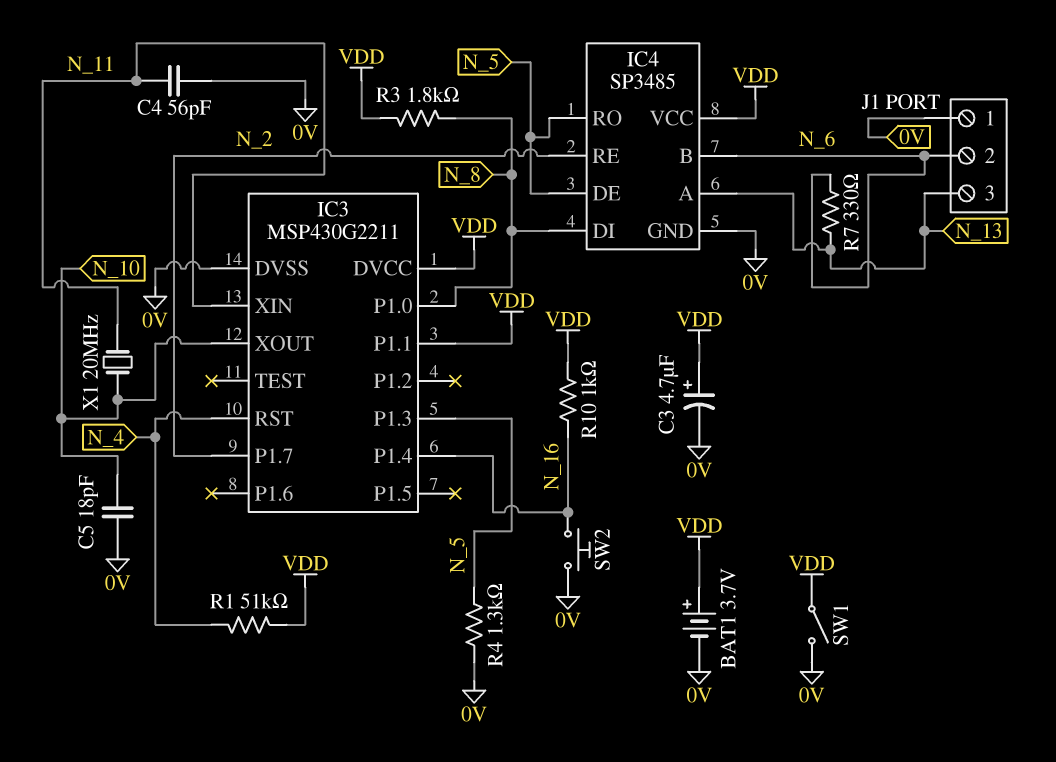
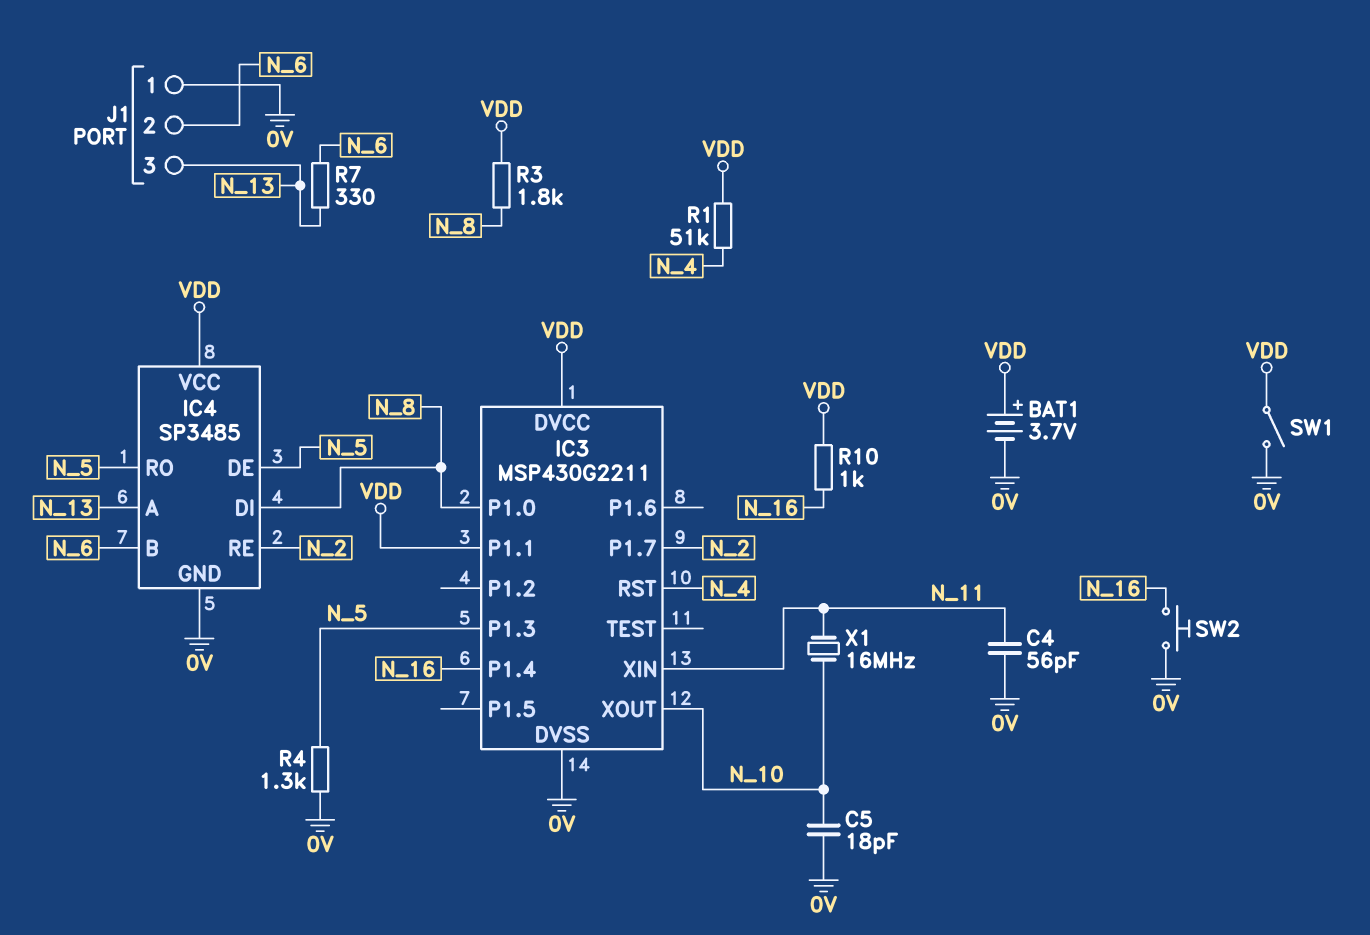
C3: 4.7uF (plus VDD, minus 0V) -> none
X1: 20MHz (N_10, N_11) -> 16MHz (N_10, N_11)

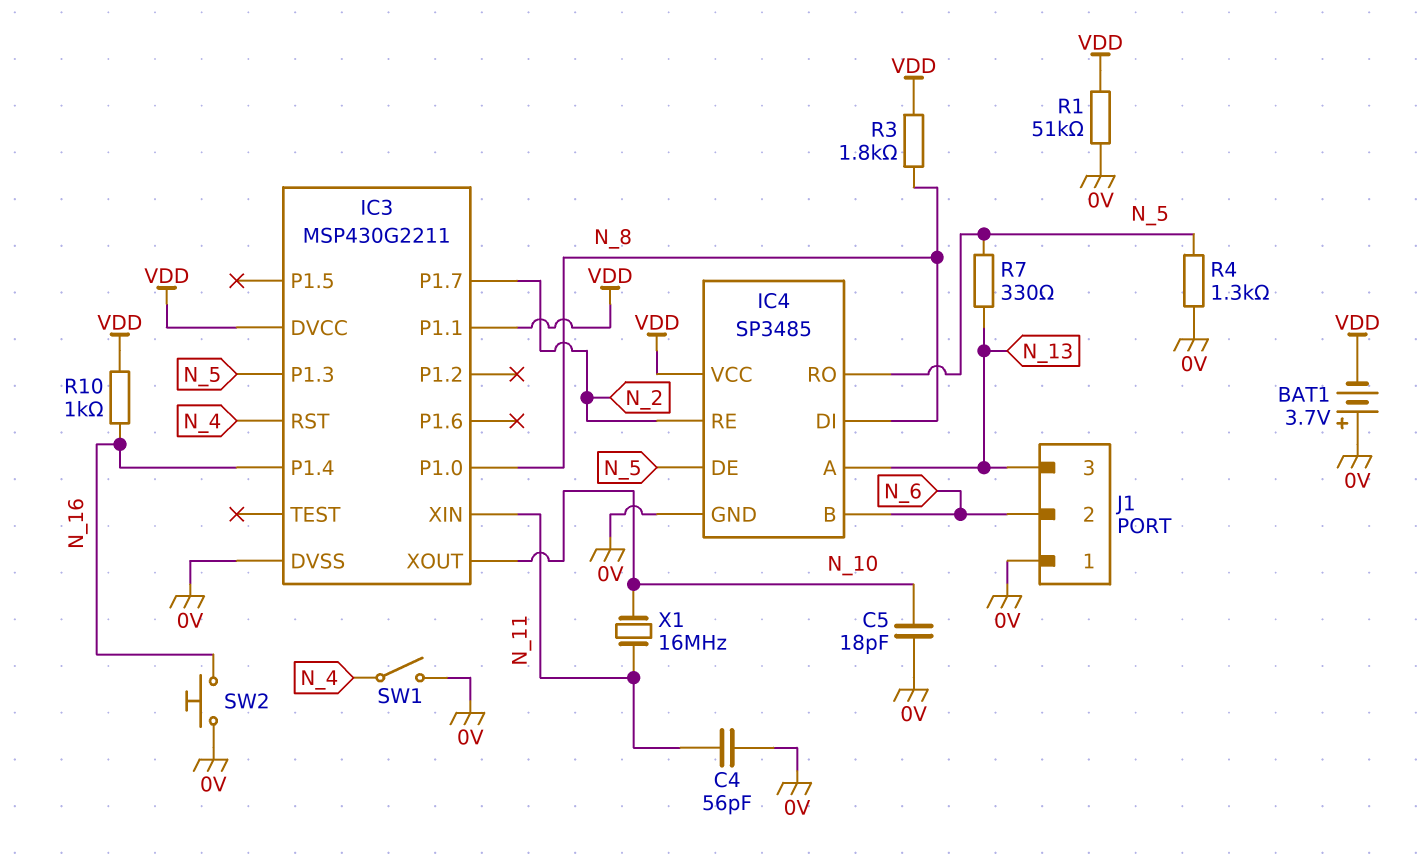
BAT1: 3.7V (plus VDD, minus 0V) -> 3.7V (plus 0V, minus VDD)
R1: 51k (N_4, VDD) -> 51k (0V, VDD)
R7: 330 (N_6, N_13) -> 330 (N_5, N_13)
SW1: switch (0V, VDD) -> switch (0V, N_4)

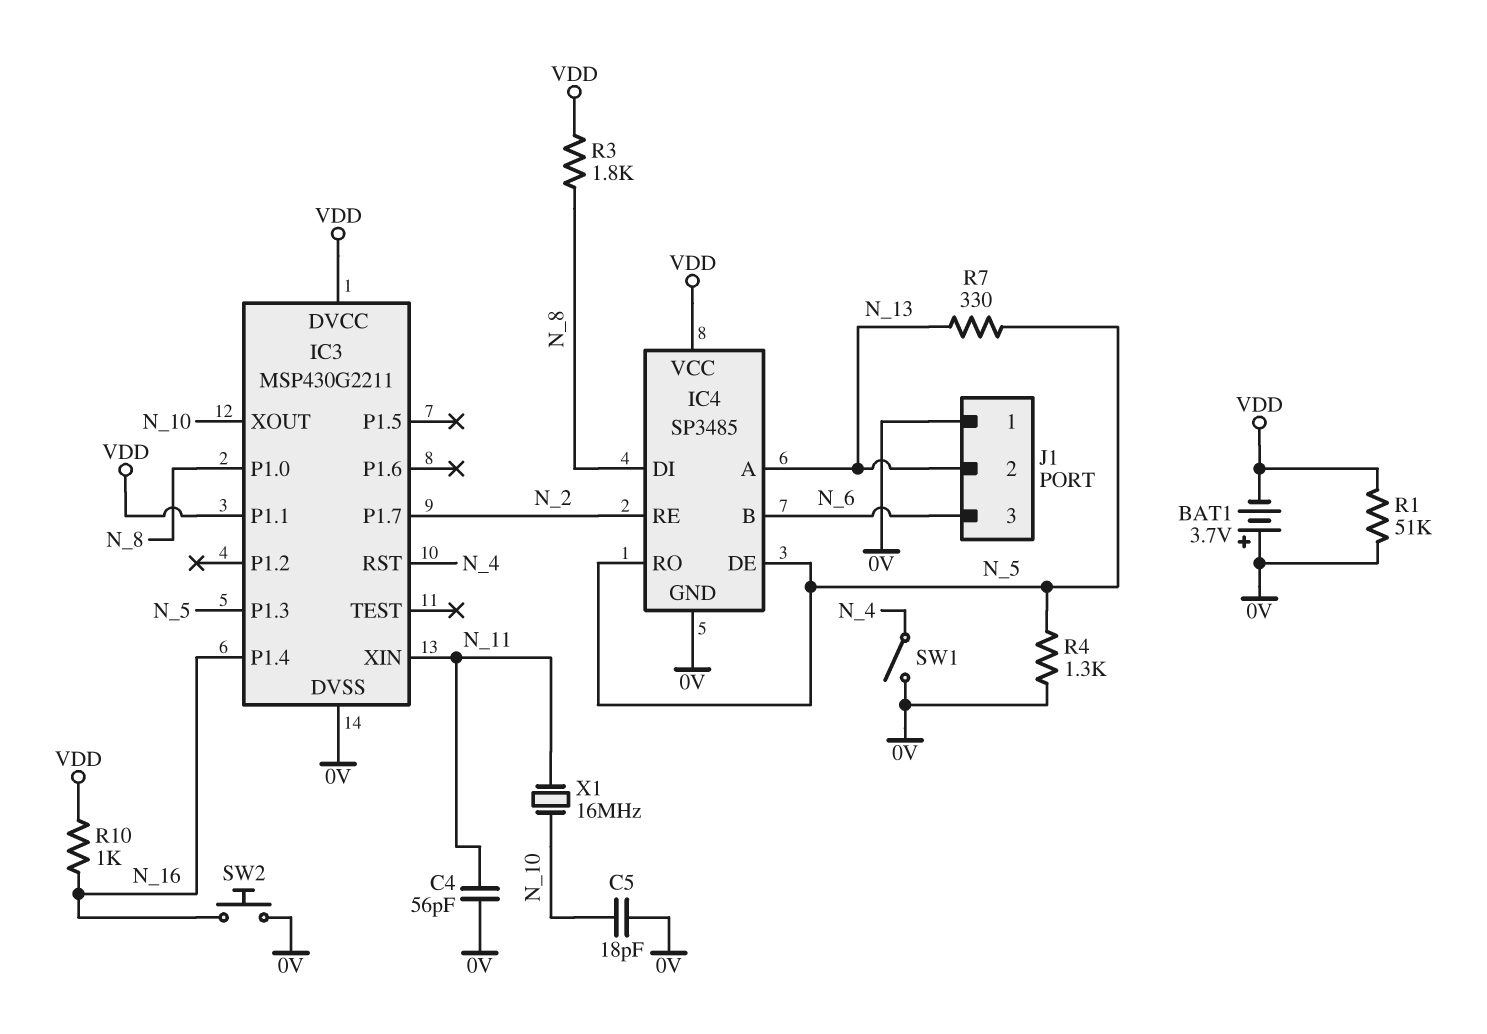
J1 pin 2: N_6 -> N_13
J1 pin 3: N_13 -> N_6

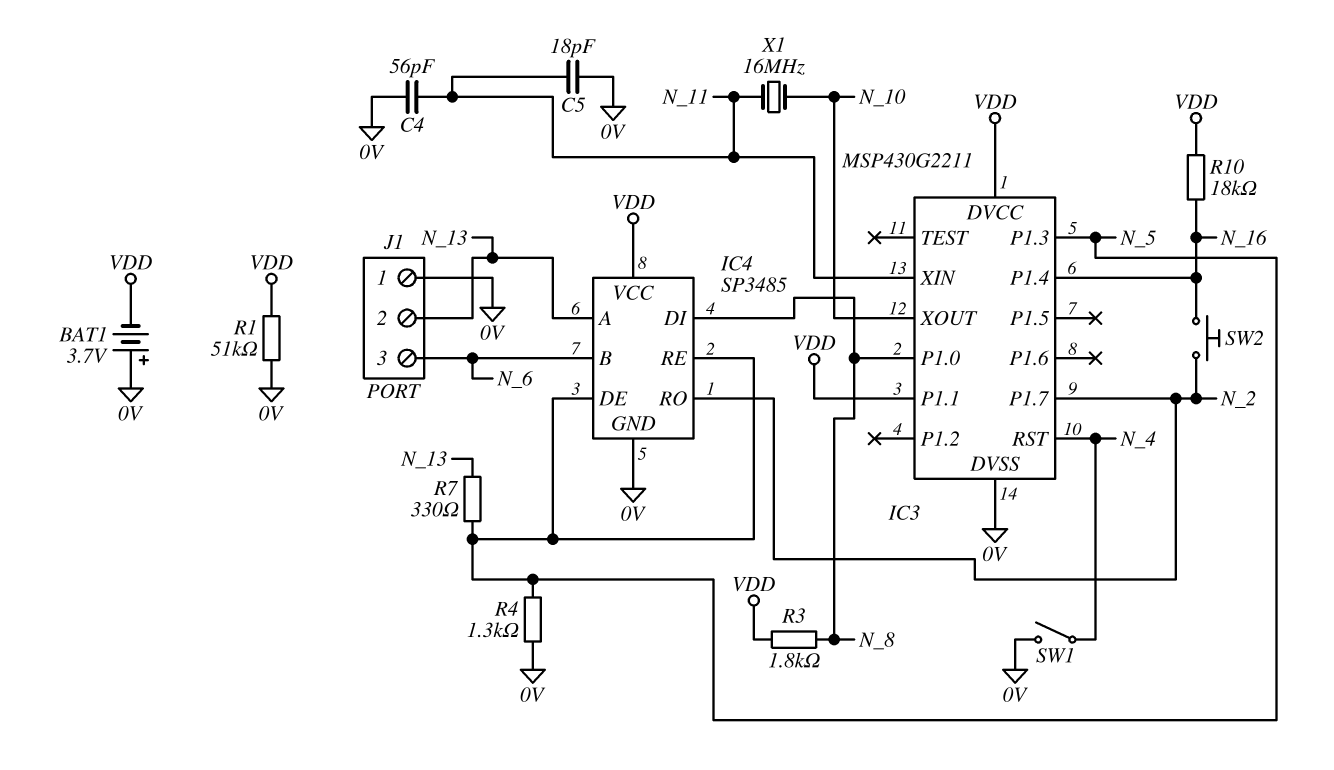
C5: 18pF (0V, N_10) -> 18pF (0V, N_11)
IC4 pin RE: N_2 -> N_5
IC4 pin RO: N_5 -> N_2
R10: 1k (N_16, VDD) -> 18k (N_16, VDD)
SW2: button (0V, N_16) -> button (N_2, N_16)

